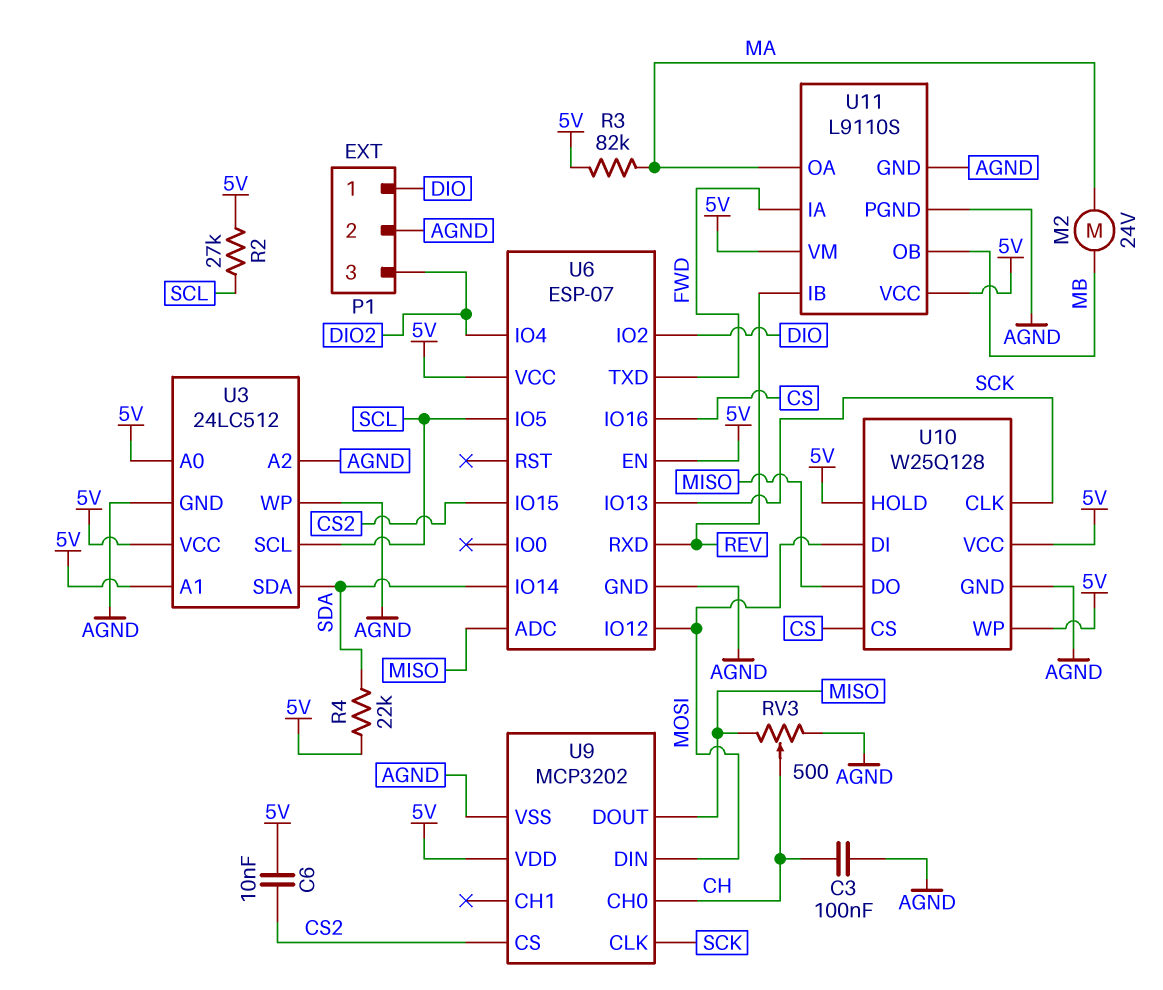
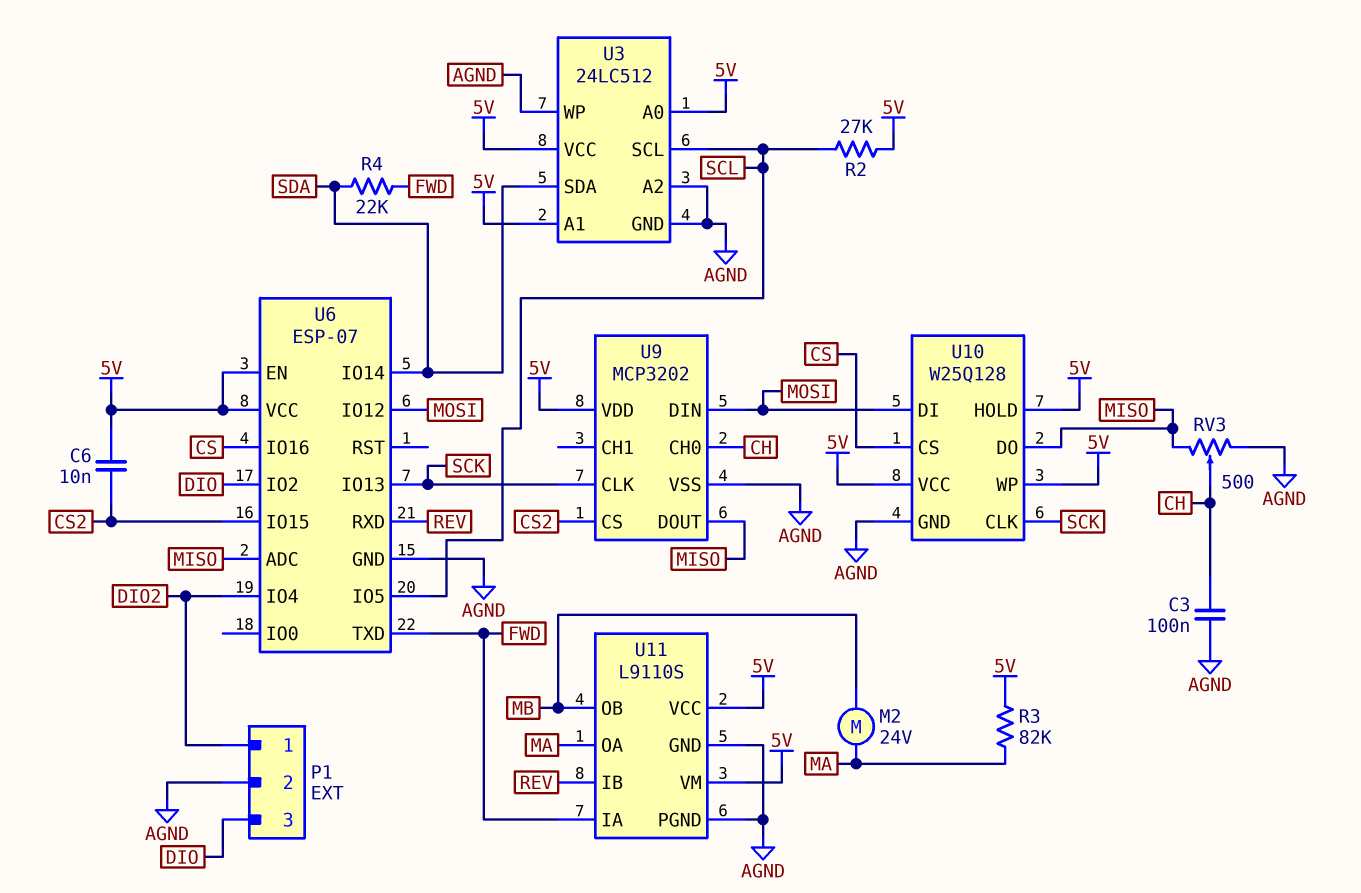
P1 pin 1: DIO -> DIO2
P1 pin 3: DIO2 -> DIO
R4: 22k (5V, SDA) -> 22k (FWD, SDA)

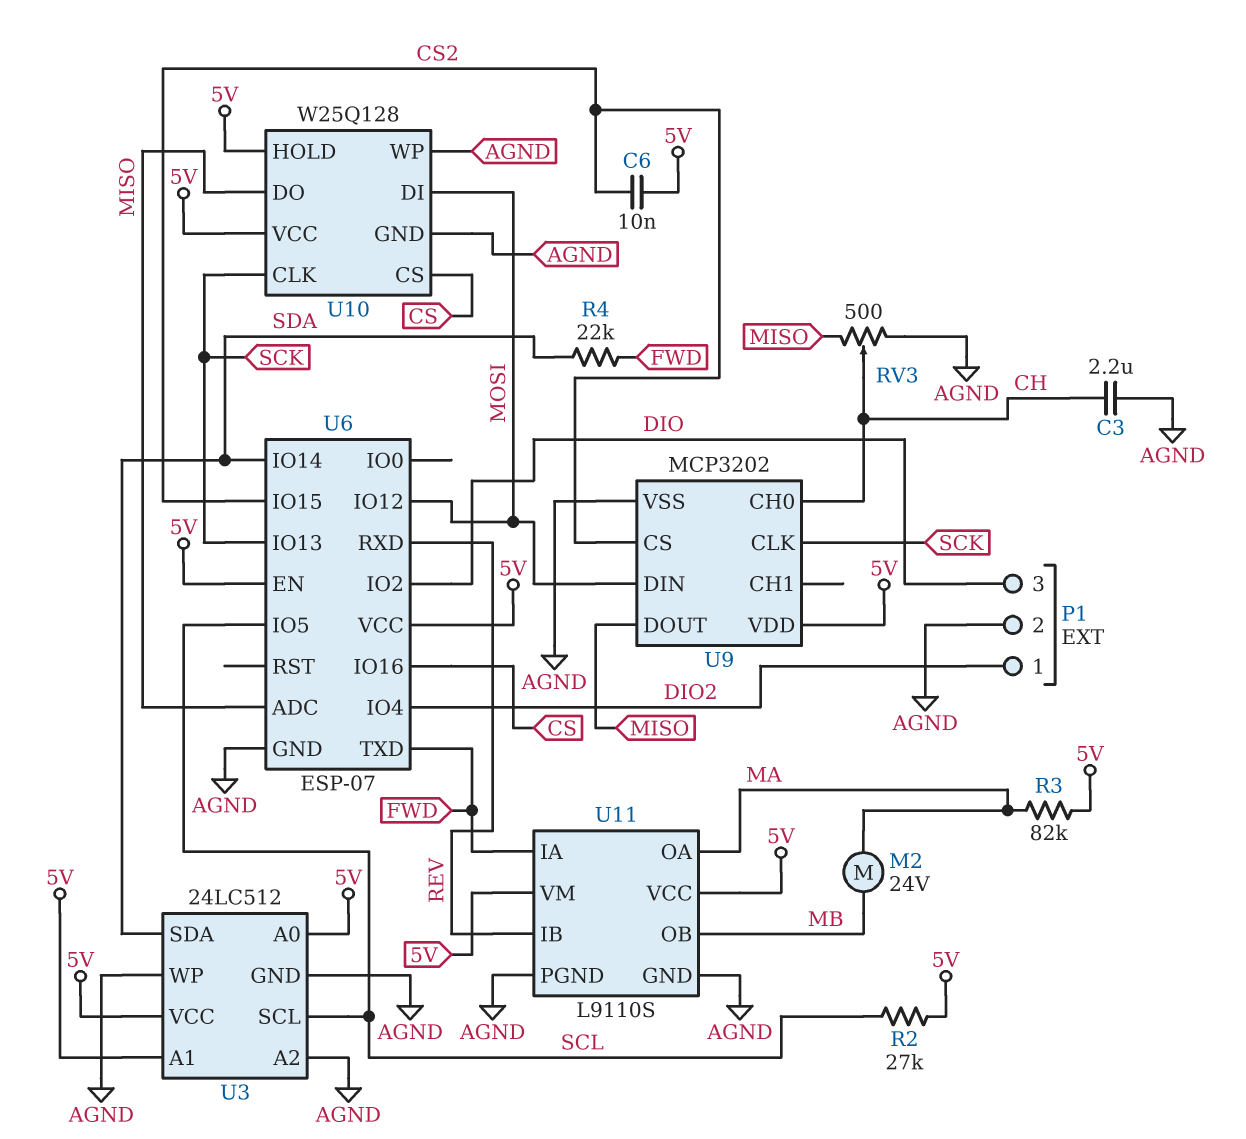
C3: 100nF (AGND, CH) -> 2.2uF (AGND, CH)
U10 pin WP: 5V -> AGND

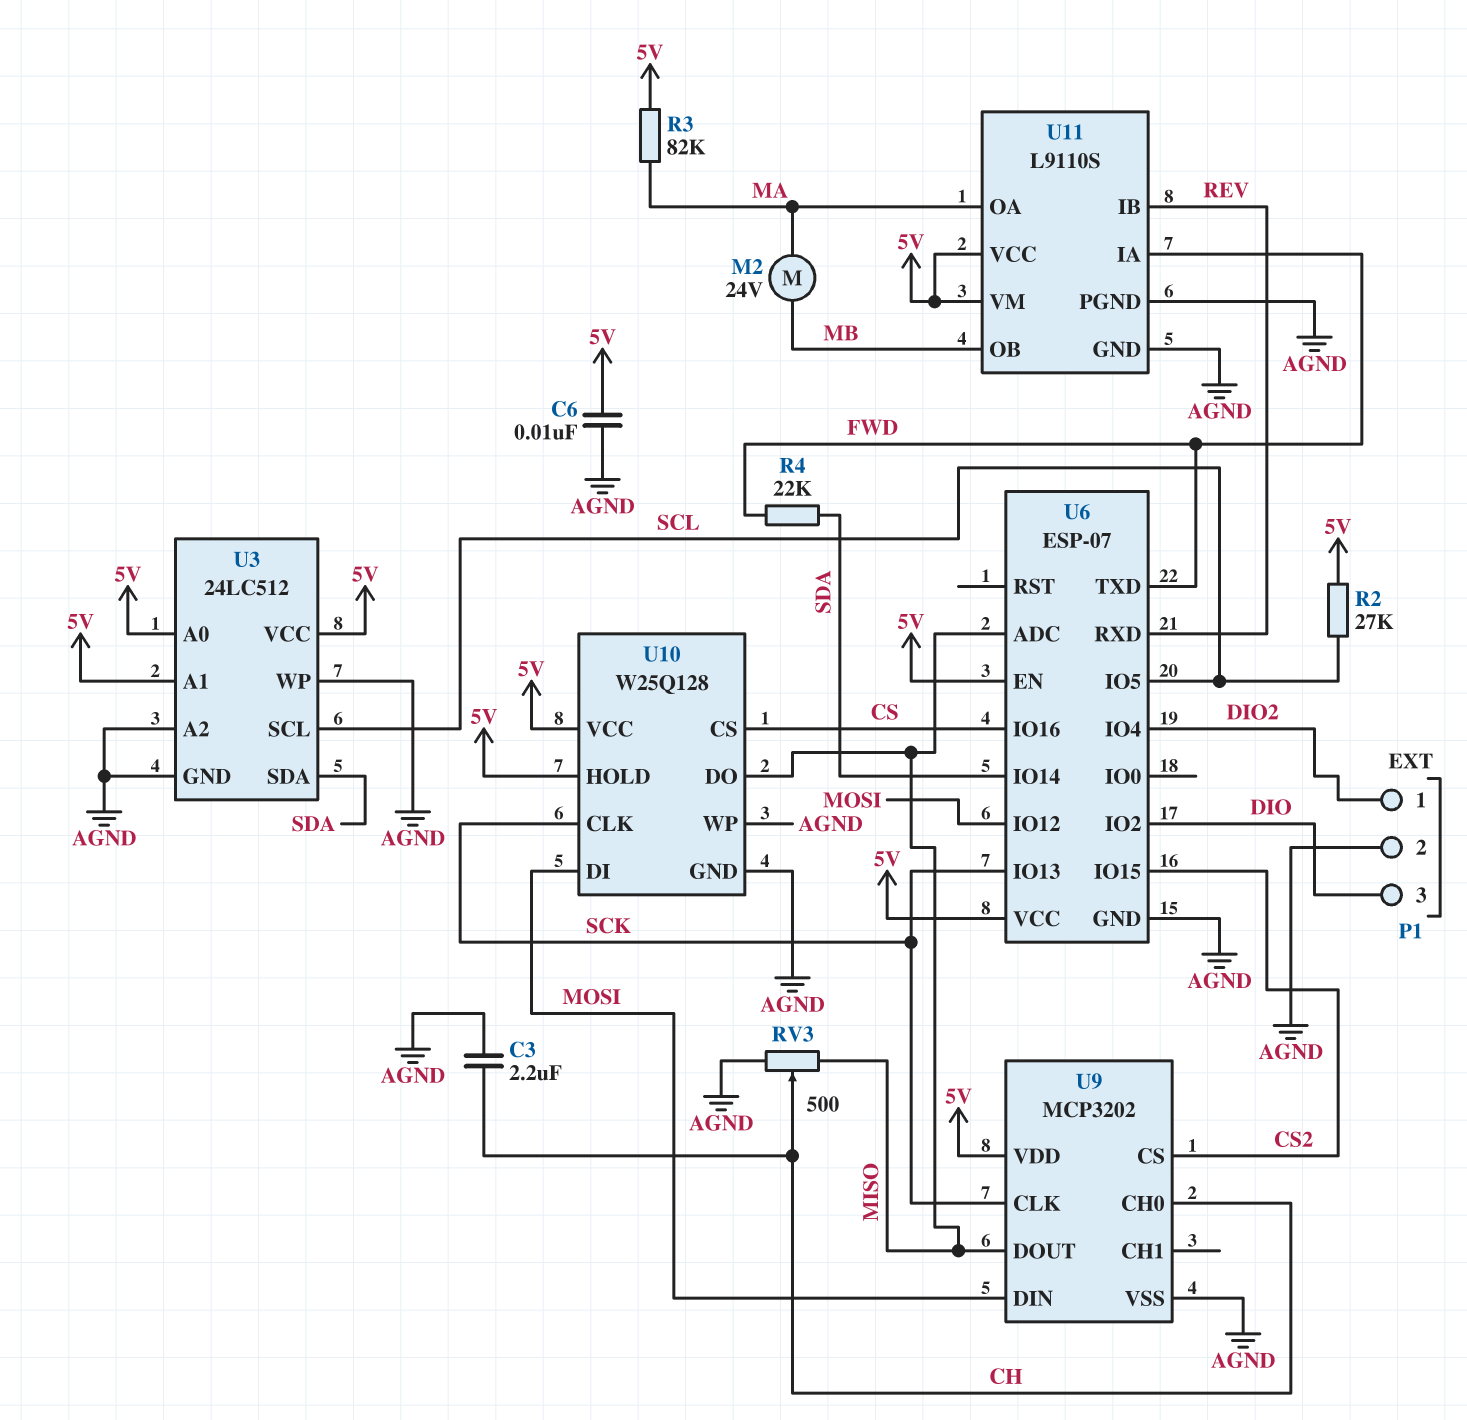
C6: 10nF (5V, CS2) -> 10nF (5V, AGND)

